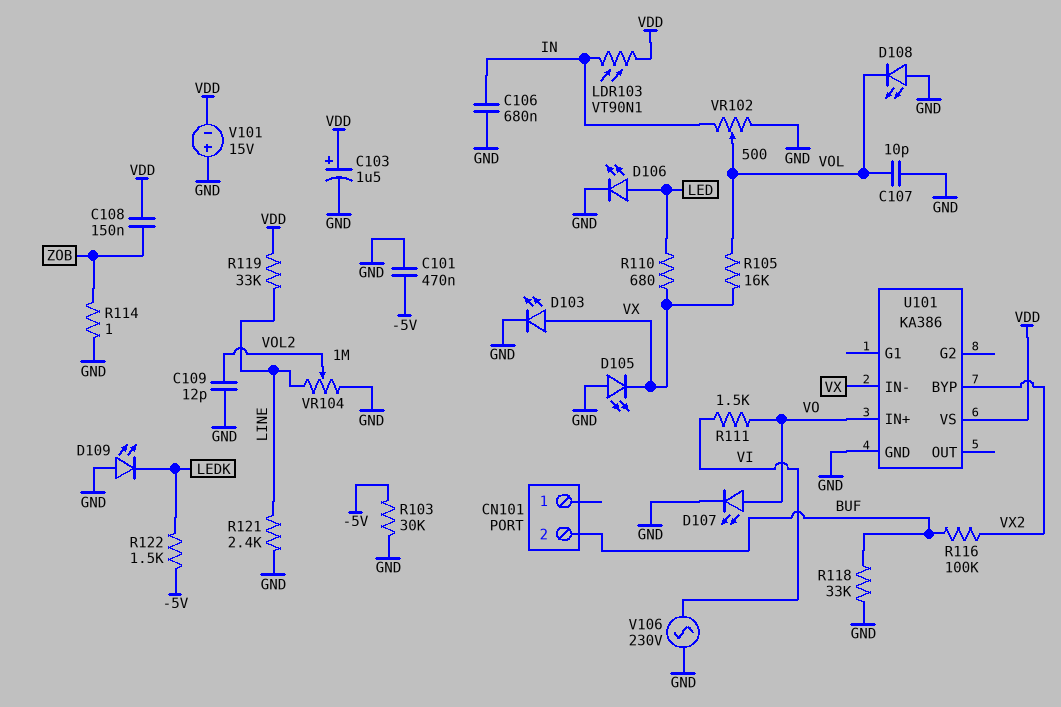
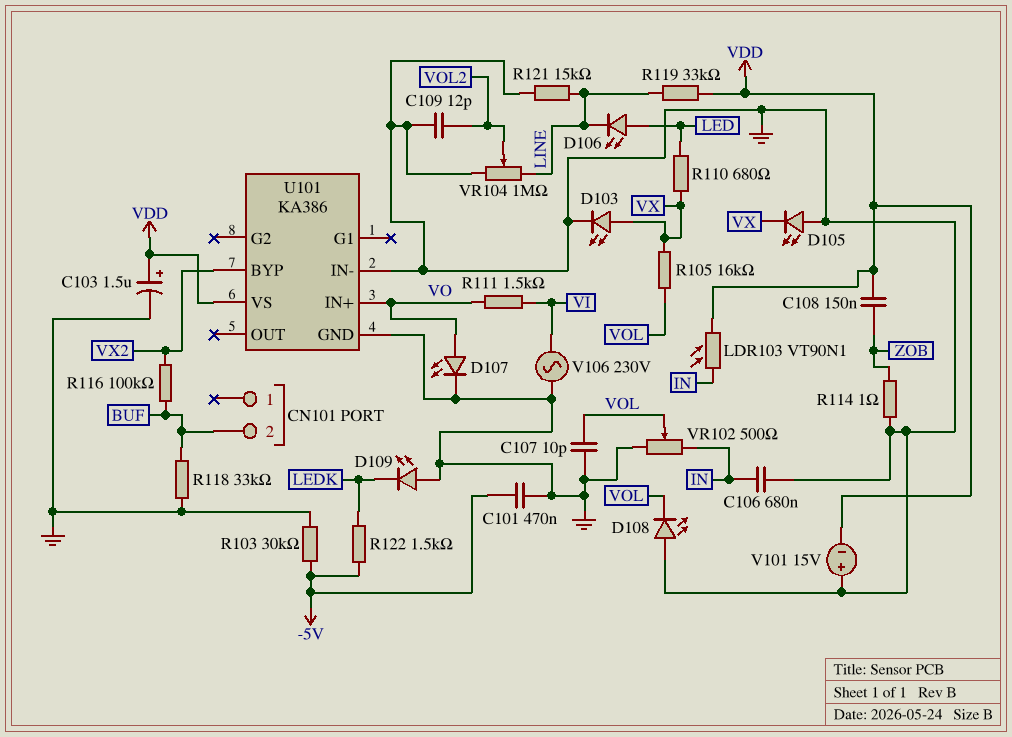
D106: LED (A LED, K GND) -> LED (A LED, K LINE)
R121: 2.4k (GND, LINE) -> 15k (GND, LINE)
U101 pin IN-: VX -> GND

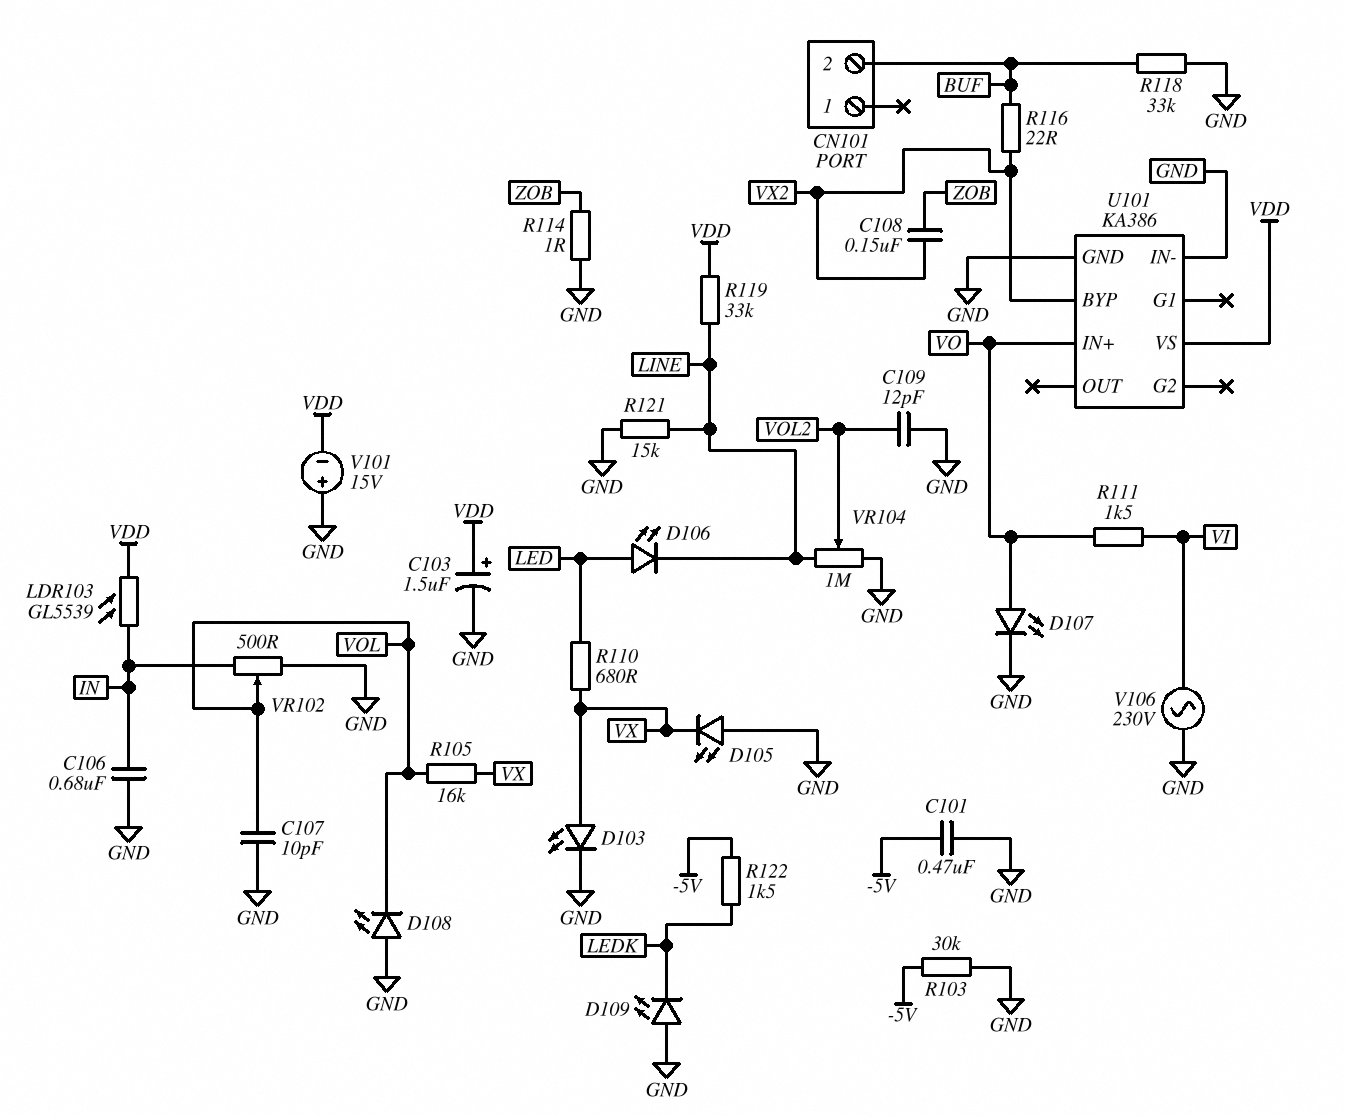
C108: 150nF (VDD, ZOB) -> 150nF (VX2, ZOB)
LDR103: VT90N1 (IN, VDD) -> GL5539 (IN, VDD)
R116: 100k (BUF, VX2) -> 22 (BUF, VX2)

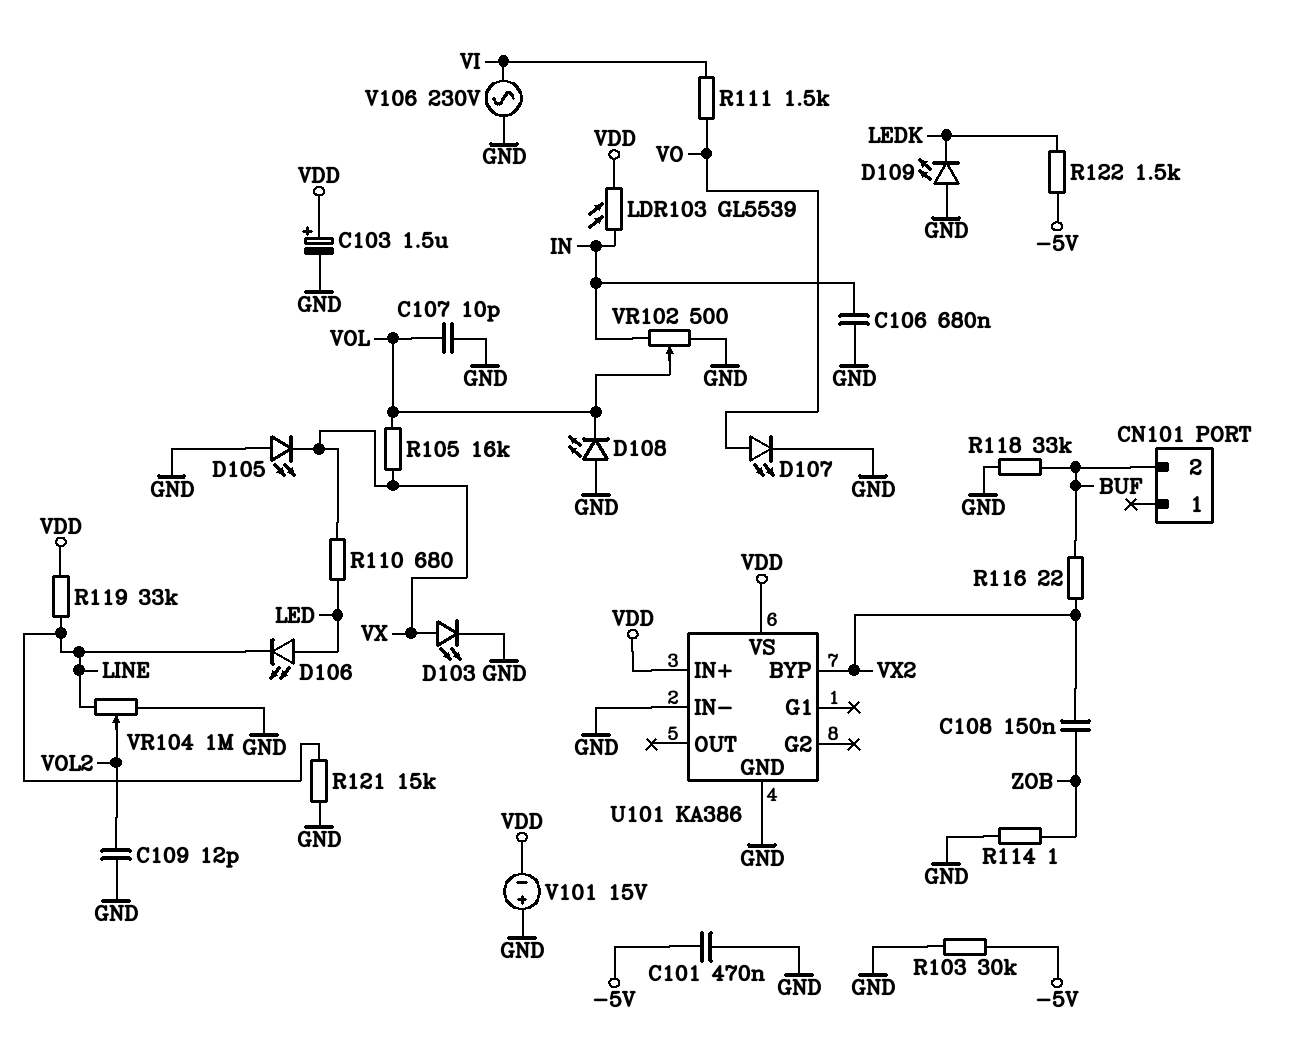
U101 pin IN+: VO -> VDD

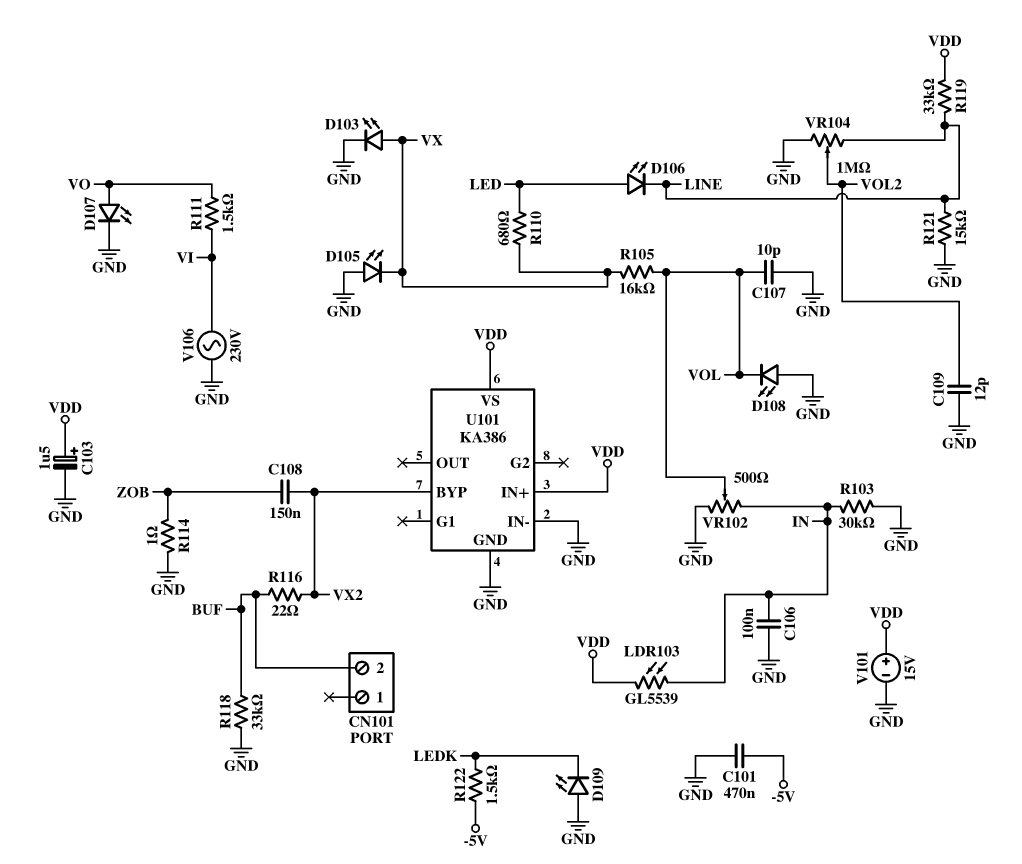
C106: 680nF (GND, IN) -> 100nF (GND, IN)
R103: 30k (-5V, GND) -> 30k (GND, IN)
V101: 15V (plus GND, minus VDD) -> 15V (plus VDD, minus GND)

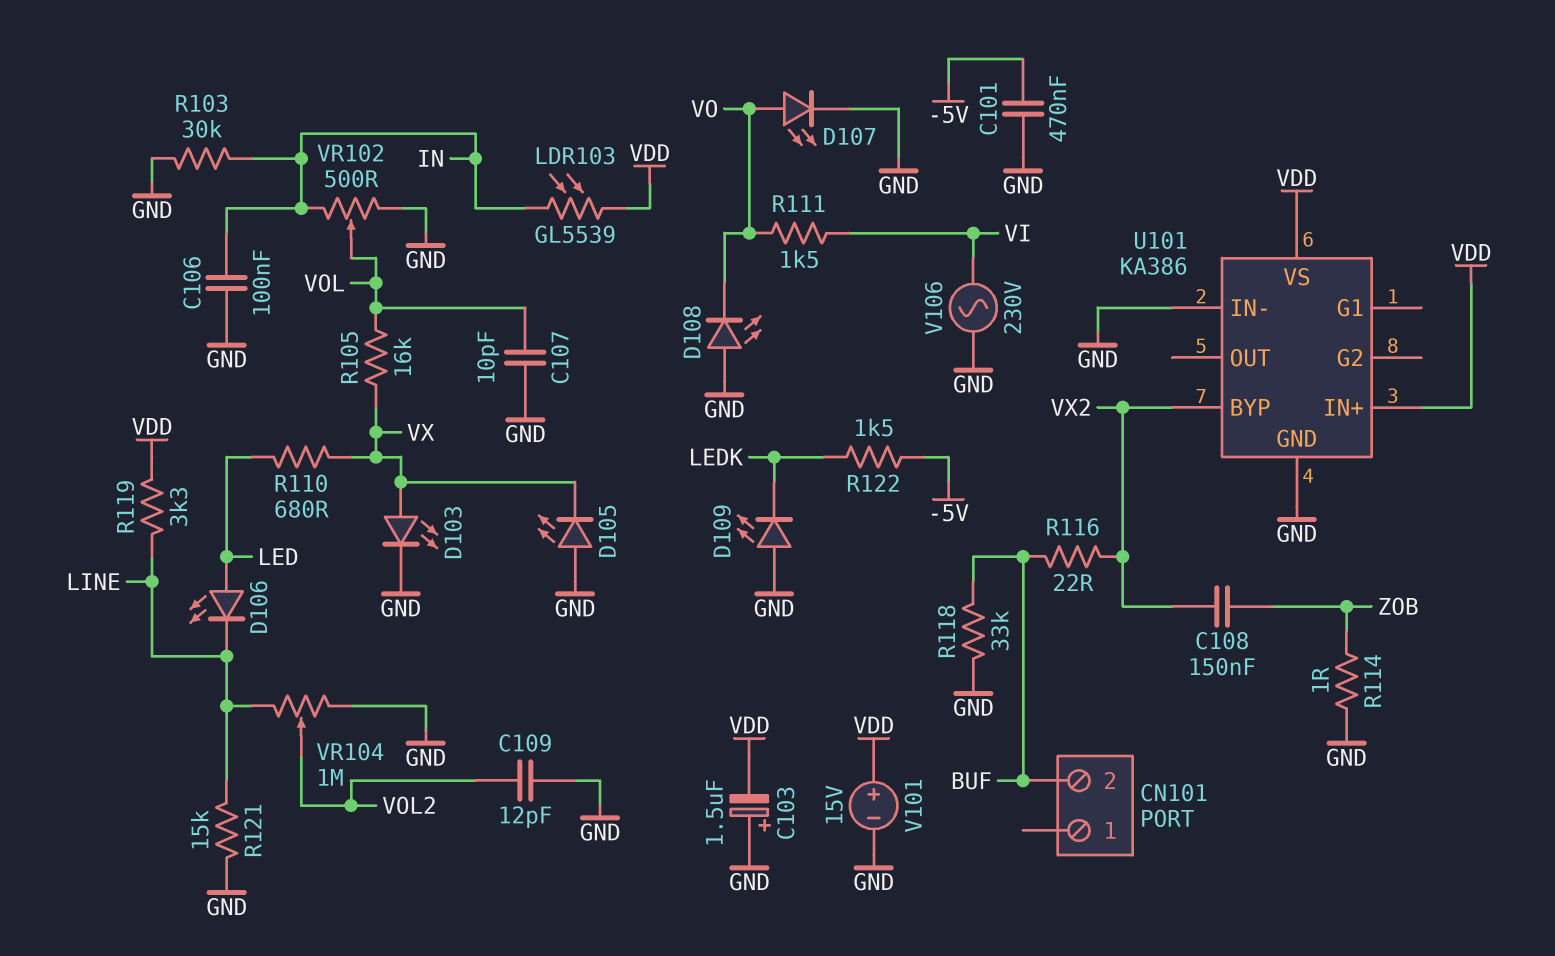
C103: 1.5uF (plus VDD, minus GND) -> 1.5uF (plus GND, minus VDD)
D108: LED (A GND, K VOL) -> LED (A GND, K VO)
R119: 33k (LINE, VDD) -> 3.3k (LINE, VDD)

